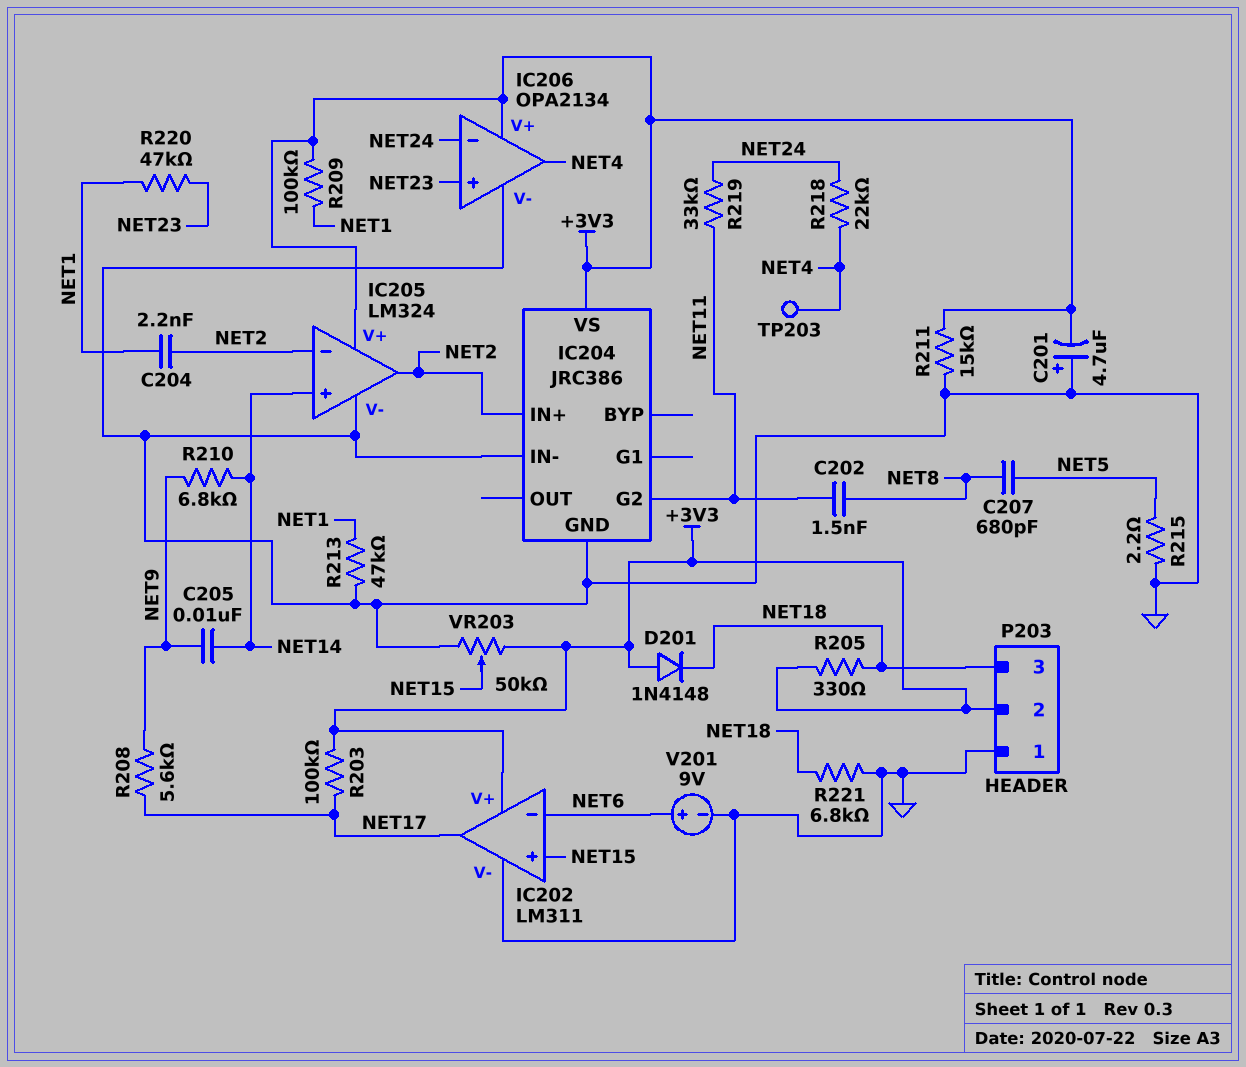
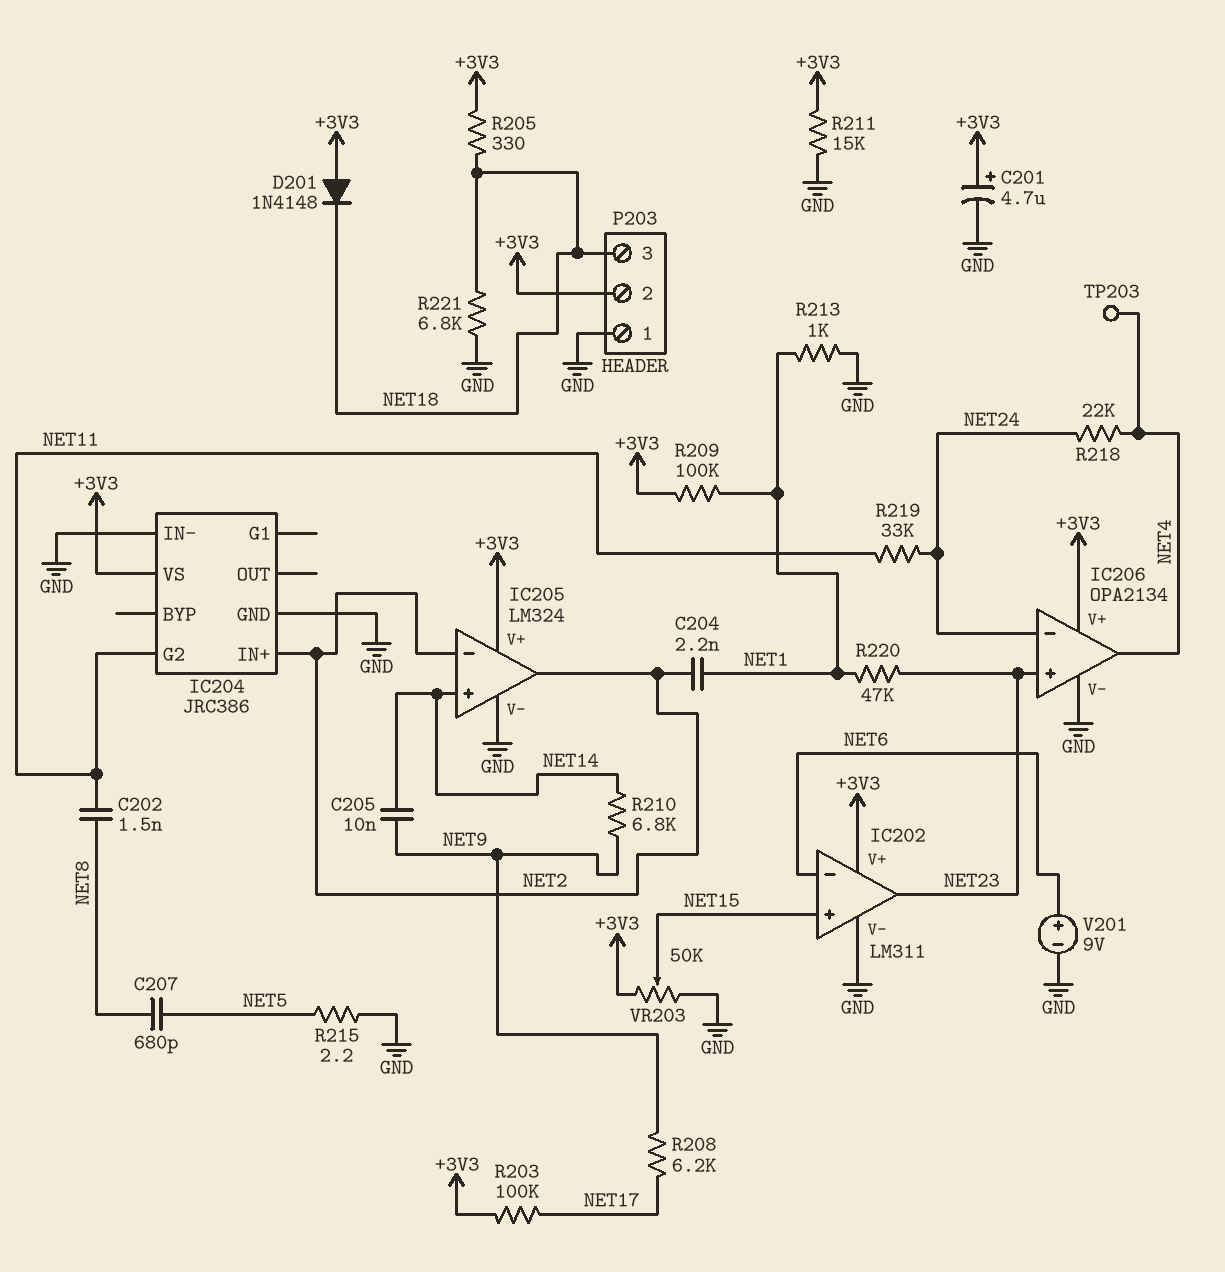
C201: 4.7uF (plus GND, minus +3V3) -> 4.7uF (plus +3V3, minus GND)
IC202 pin out: NET17 -> NET23
R208: 5.6k (NET9, NET17) -> 6.2k (NET9, NET17)
R213: 47k (GND, NET1) -> 1k (GND, NET1)

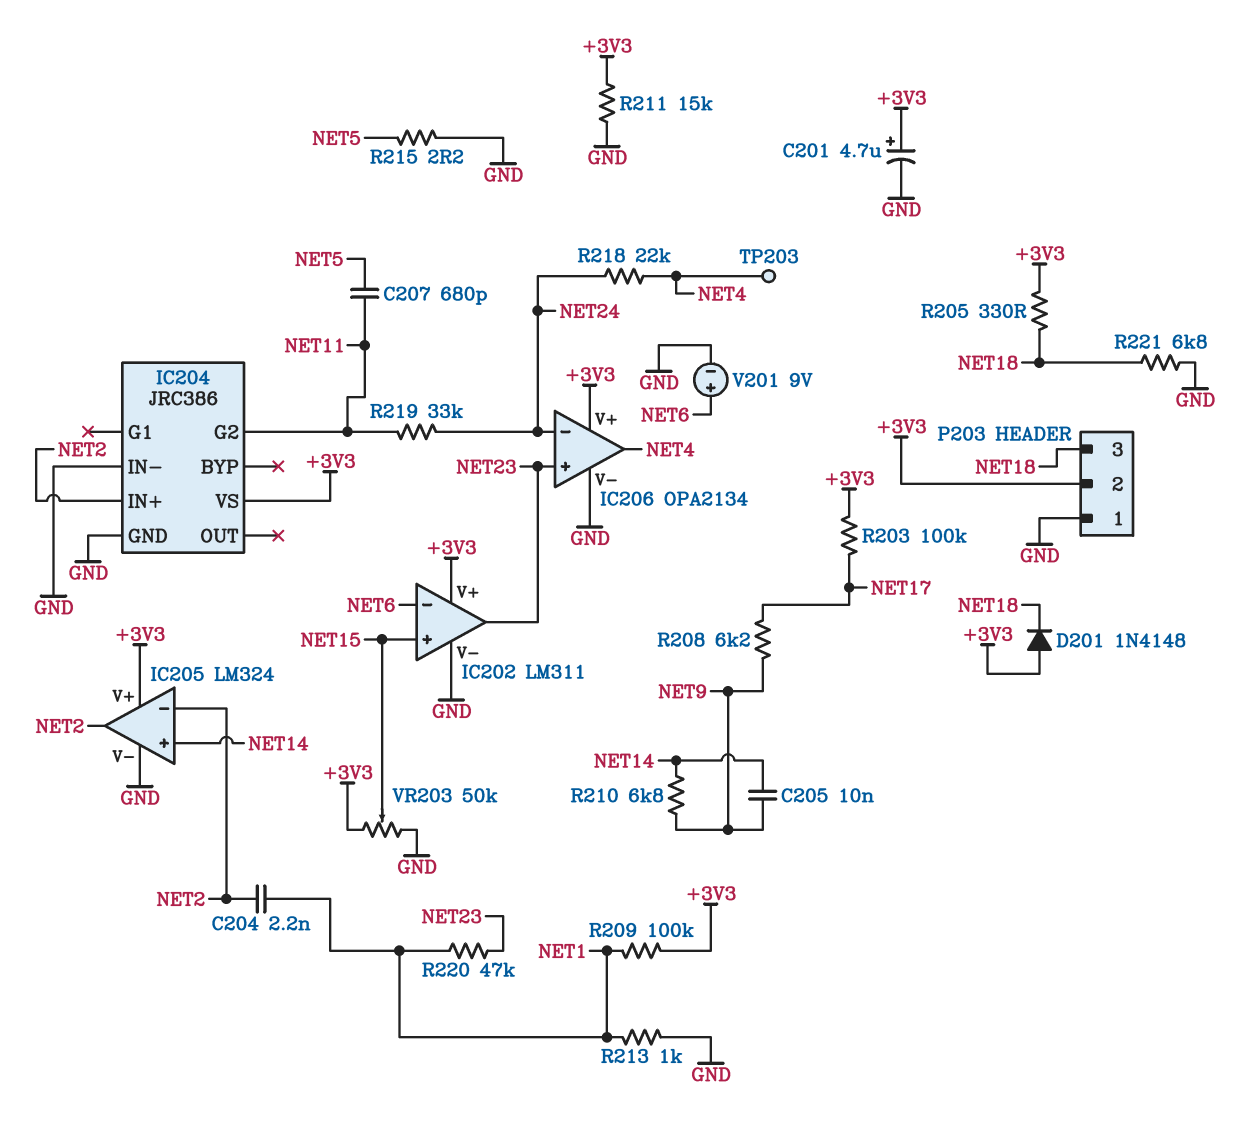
C202: 1.5nF (NET8, NET11) -> none
C207: 680pF (NET5, NET8) -> 680pF (NET5, NET11)

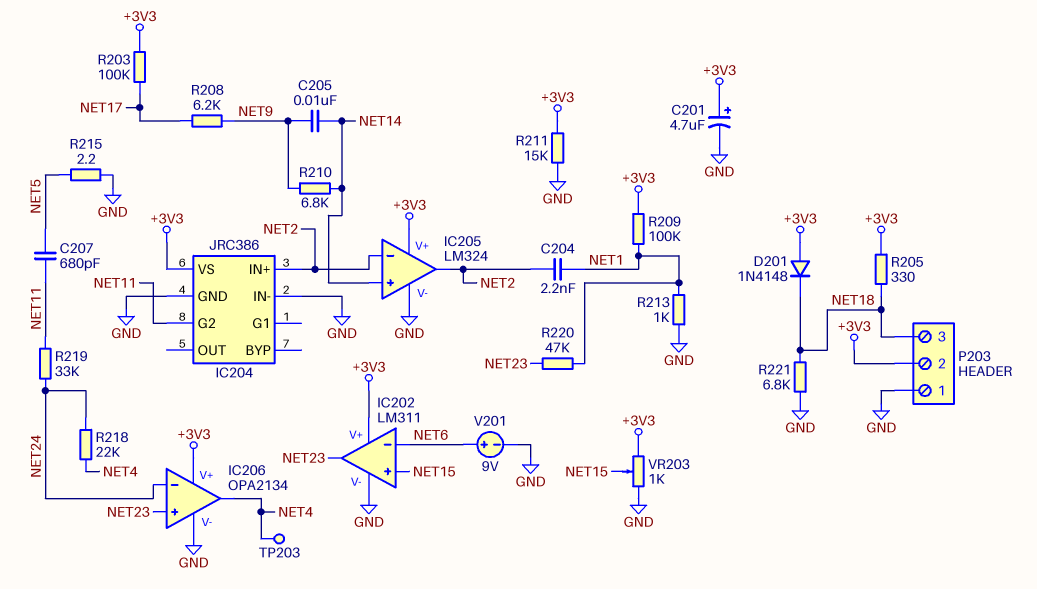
VR203: 50k (+3V3, GND, wiper NET15) -> 1k (+3V3, GND, wiper NET15)

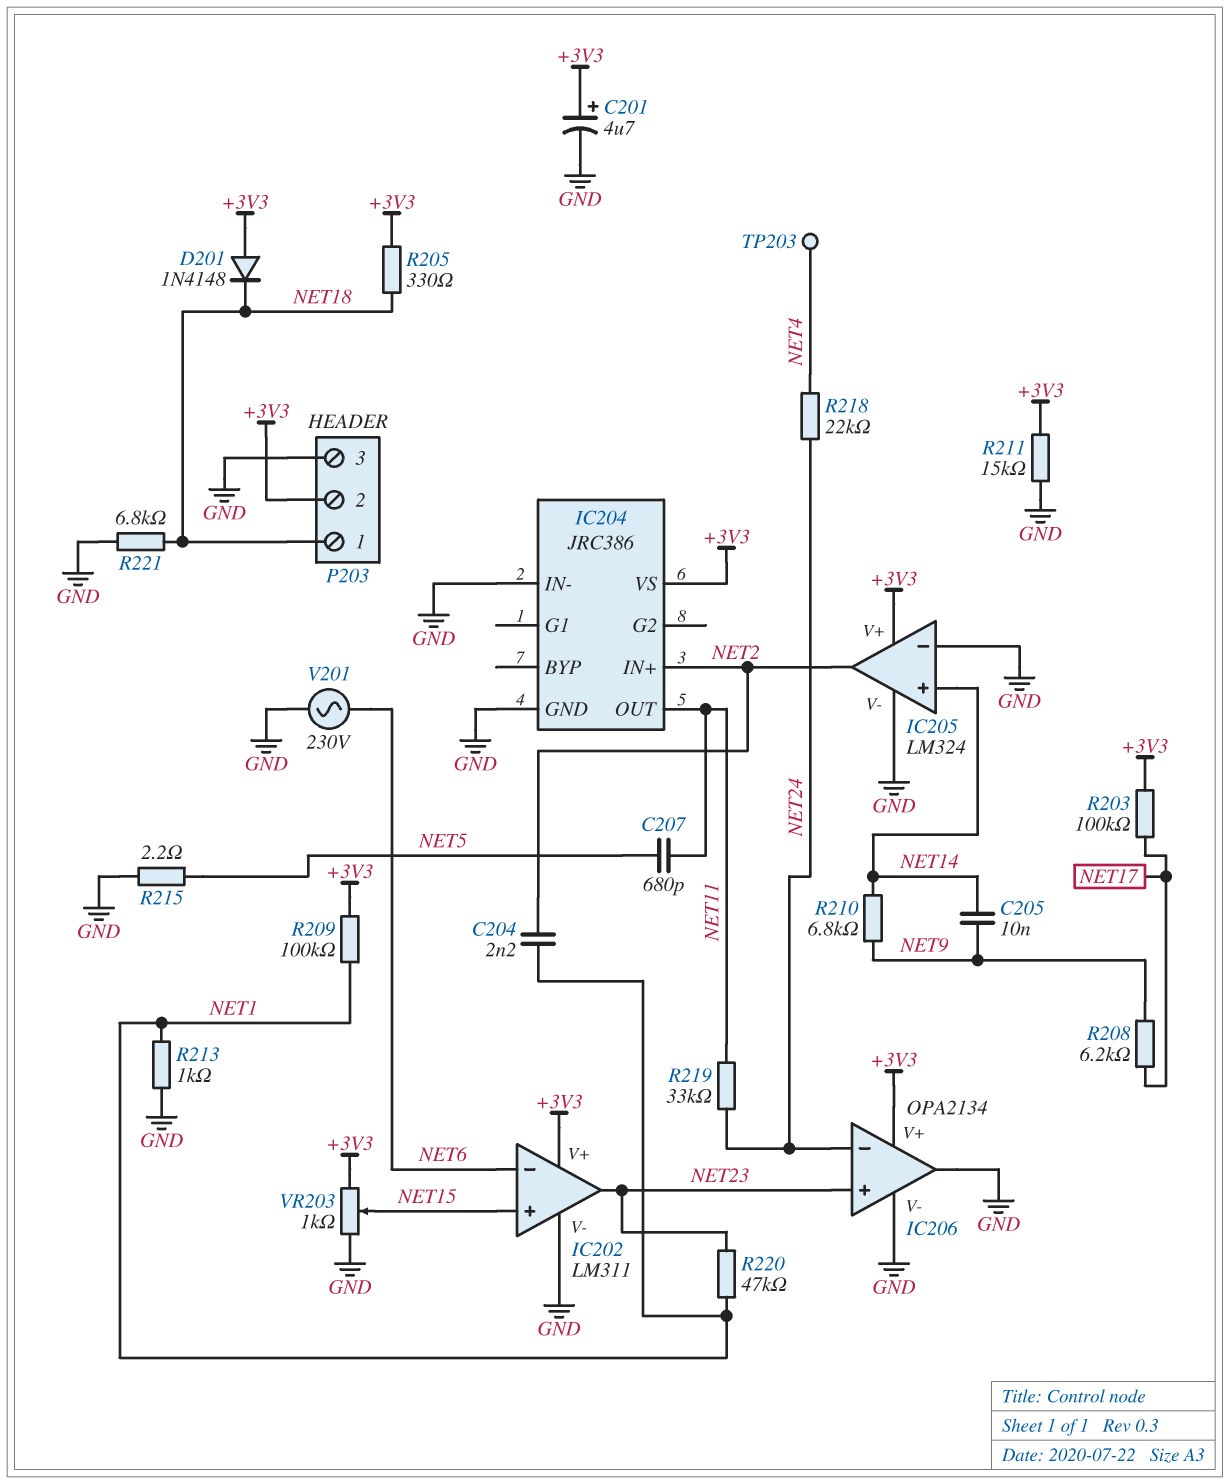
IC204 pin G2: NET11 -> none
IC204 pin OUT: none -> NET11
IC205 pin in-: NET2 -> GND
IC206 pin out: NET4 -> GND
P203 pin 1: GND -> NET18
P203 pin 3: NET18 -> GND
V201: 9V (plus NET6, minus GND) -> AC 230V (GND, NET6)

